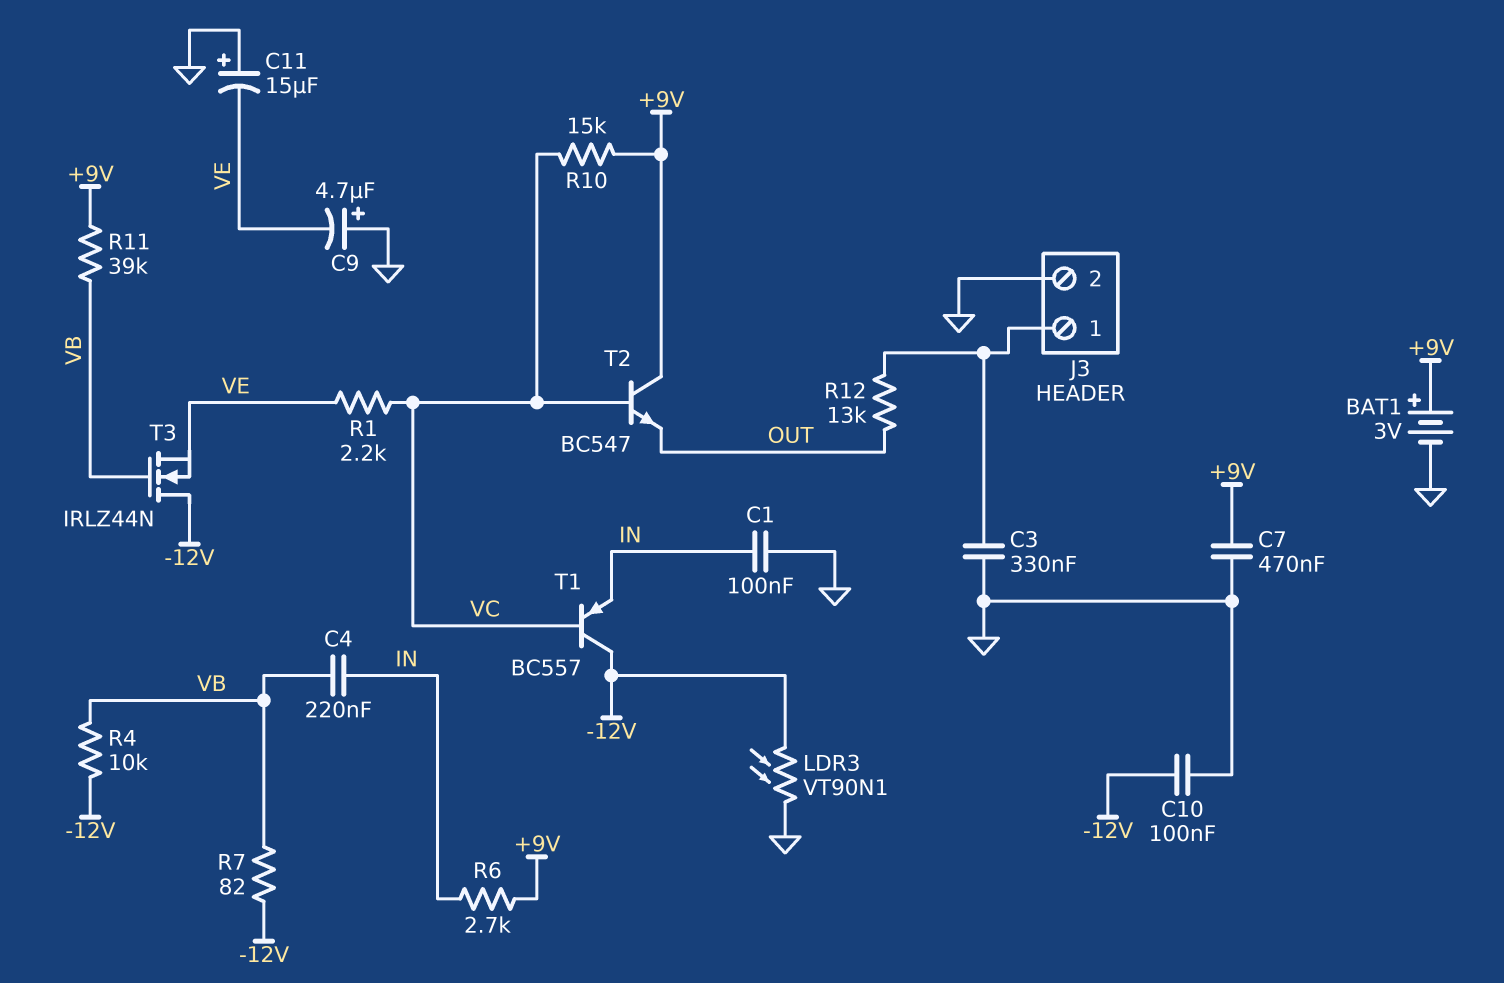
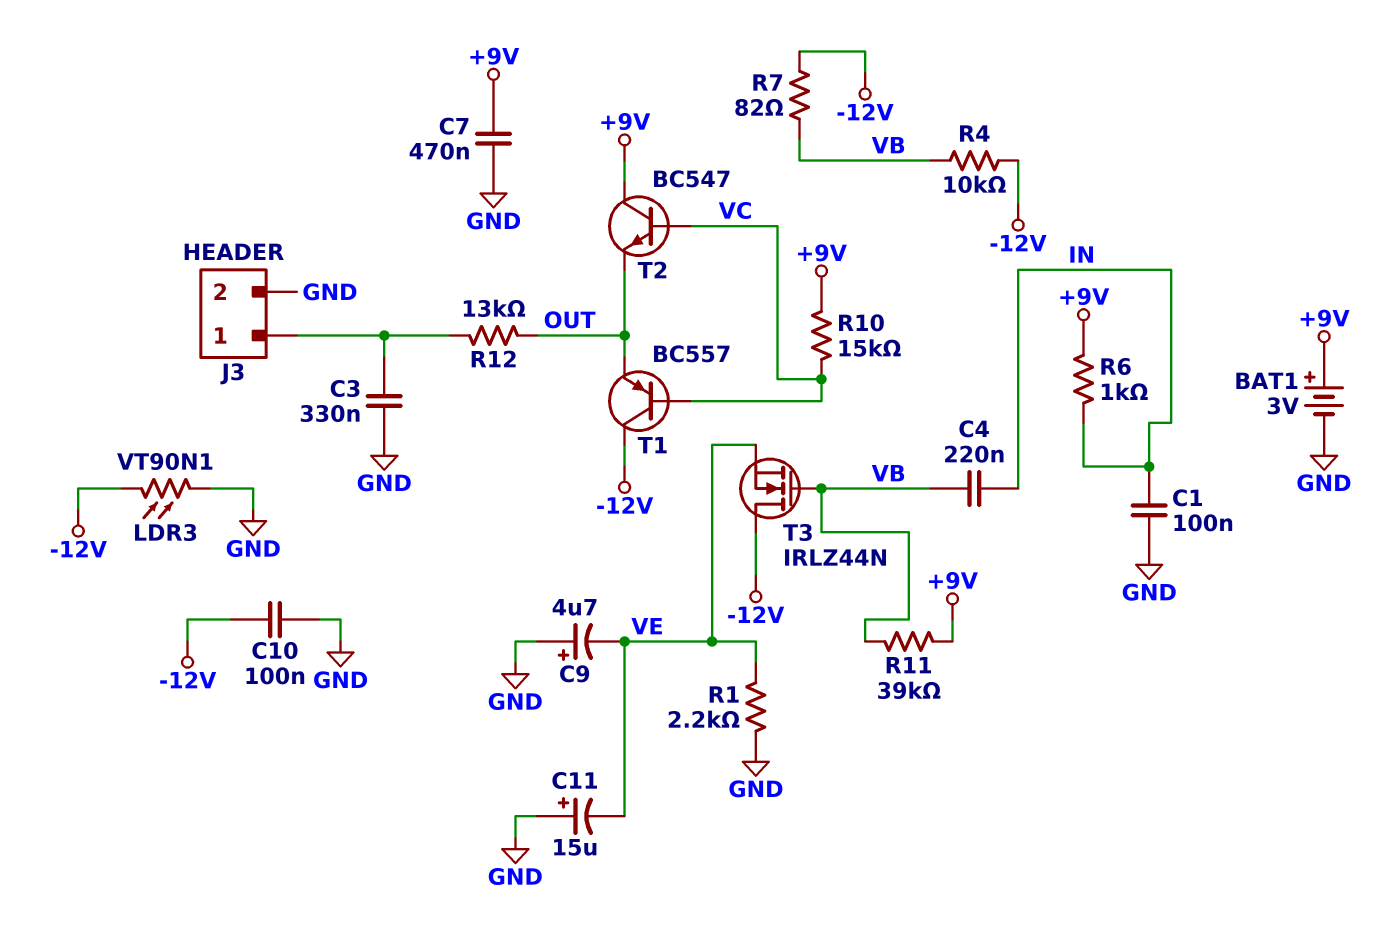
R1: 2.2k (VC, VE) -> 2.2k (GND, VE)
R6: 2.7k (+9V, IN) -> 1k (+9V, IN)
T1: PNP BC557 (B VC, C -12V, E IN) -> PNP BC557 (B VC, C -12V, E OUT)

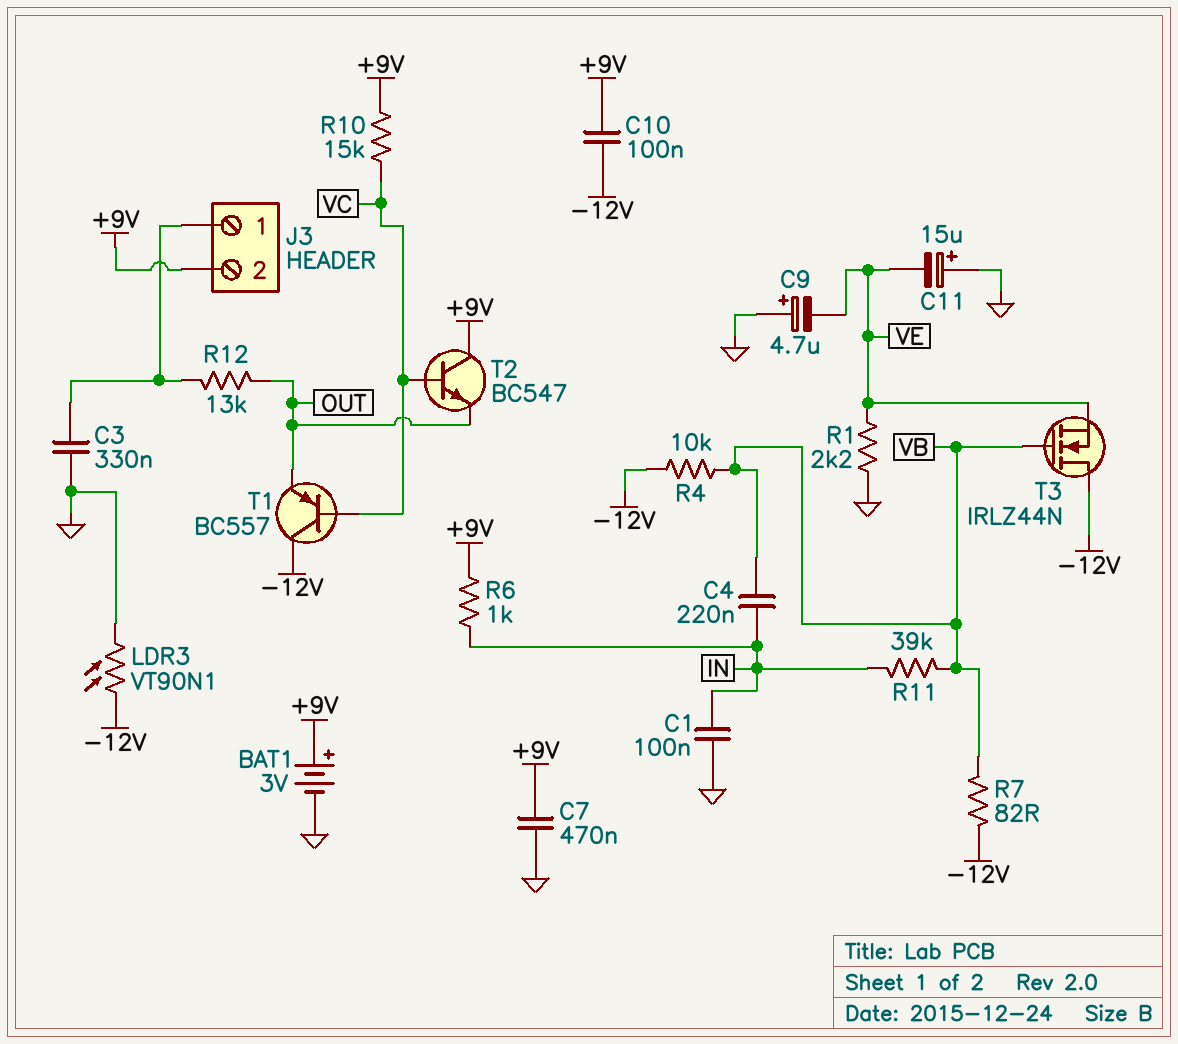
C10: 100nF (-12V, GND) -> 100nF (+9V, -12V)
J3 pin 2: GND -> +9V
R11: 39k (+9V, VB) -> 39k (IN, VB)

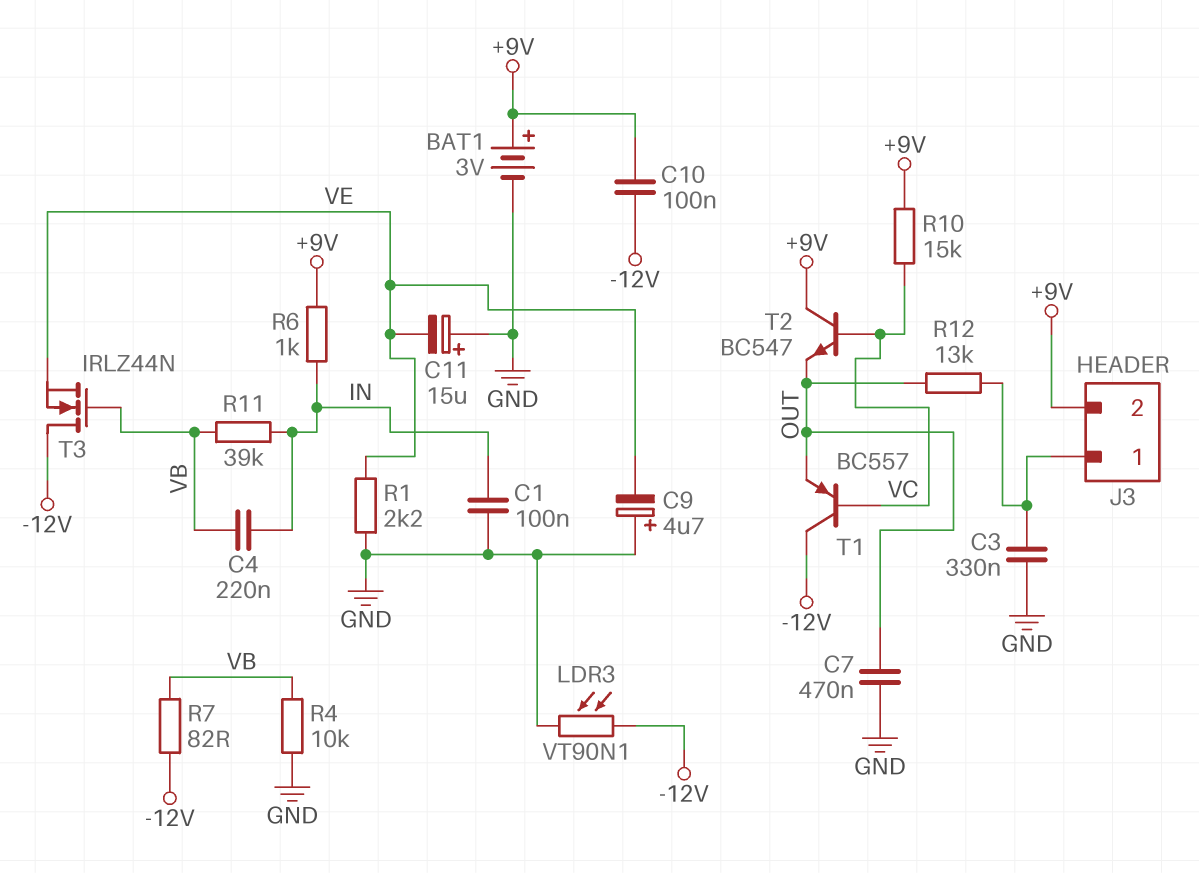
C7: 470nF (+9V, GND) -> 470nF (GND, OUT)
R4: 10k (-12V, VB) -> 10k (GND, VB)

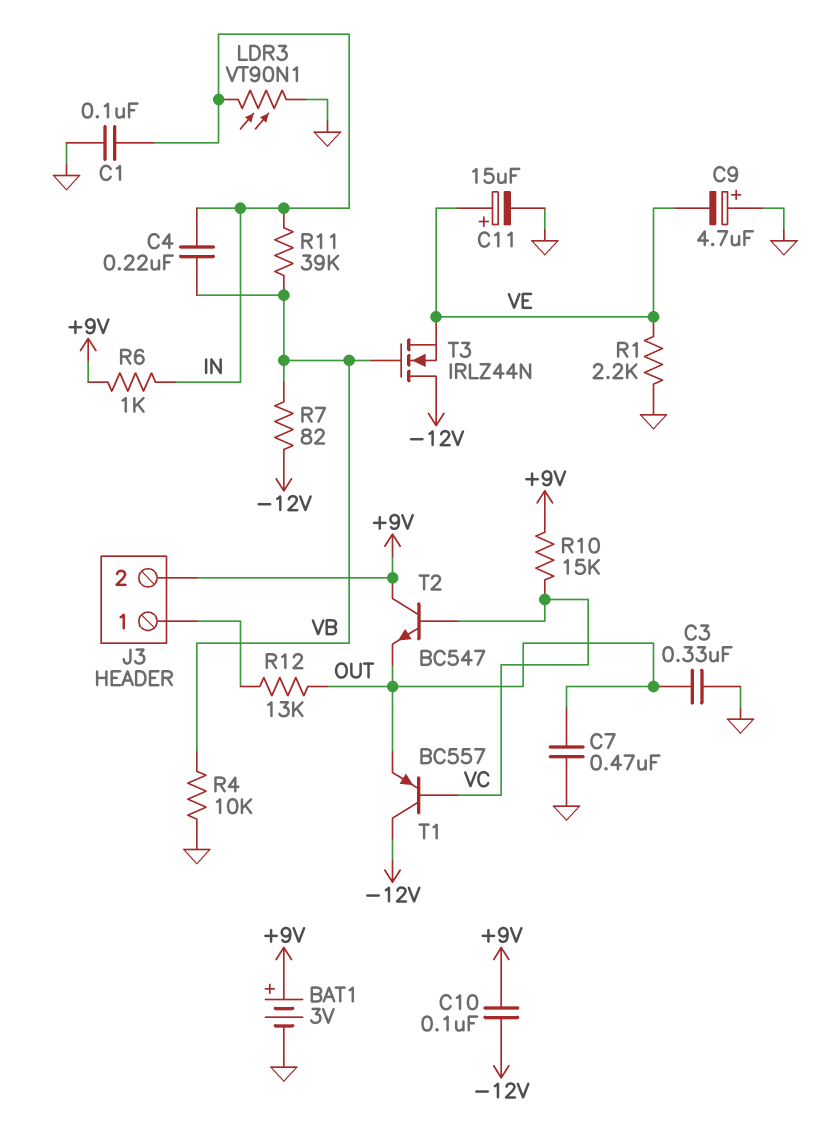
C3: 330nF (GND, J3/1) -> 330nF (GND, OUT)
C11: 15uF (plus GND, minus VE) -> 15uF (plus VE, minus GND)
LDR3: VT90N1 (-12V, GND) -> VT90N1 (GND, IN)

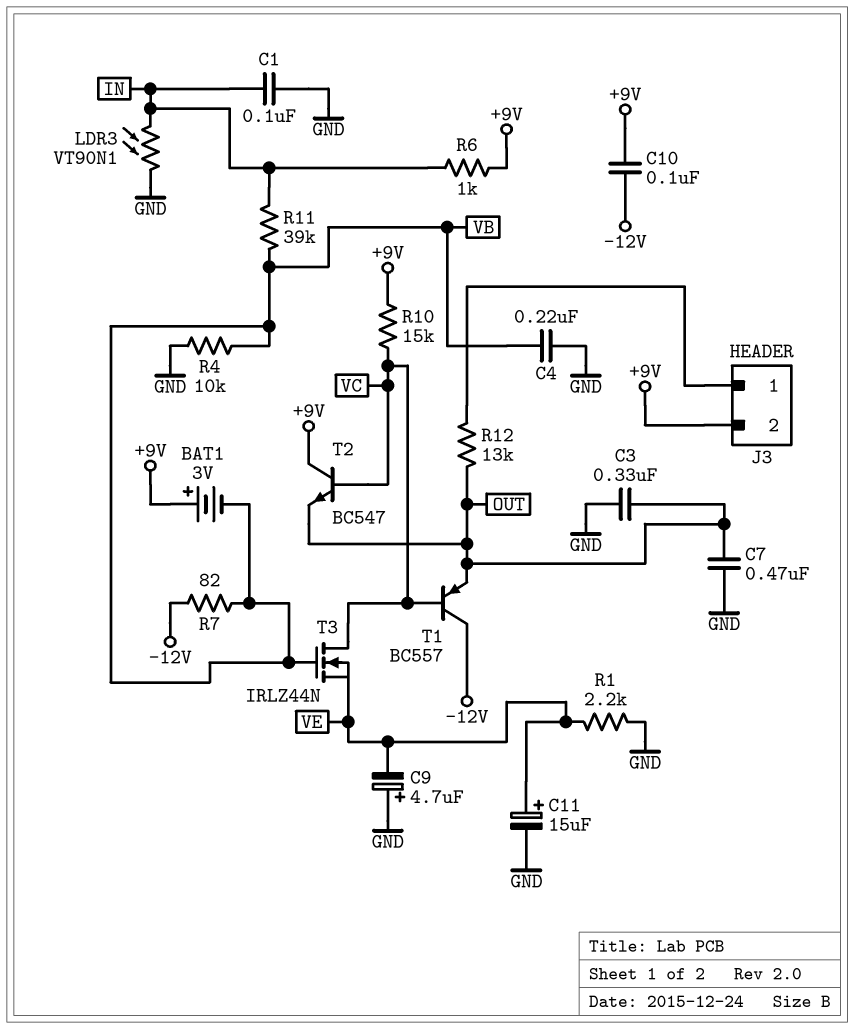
BAT1: 3V (plus +9V, minus GND) -> 3V (plus +9V, minus VB)
C4: 220nF (IN, VB) -> 220nF (GND, VB)
T3: NMOS IRLZ44N (G VB, D -12V, S VE) -> NMOS IRLZ44N (G VB, D VC, S VE)

